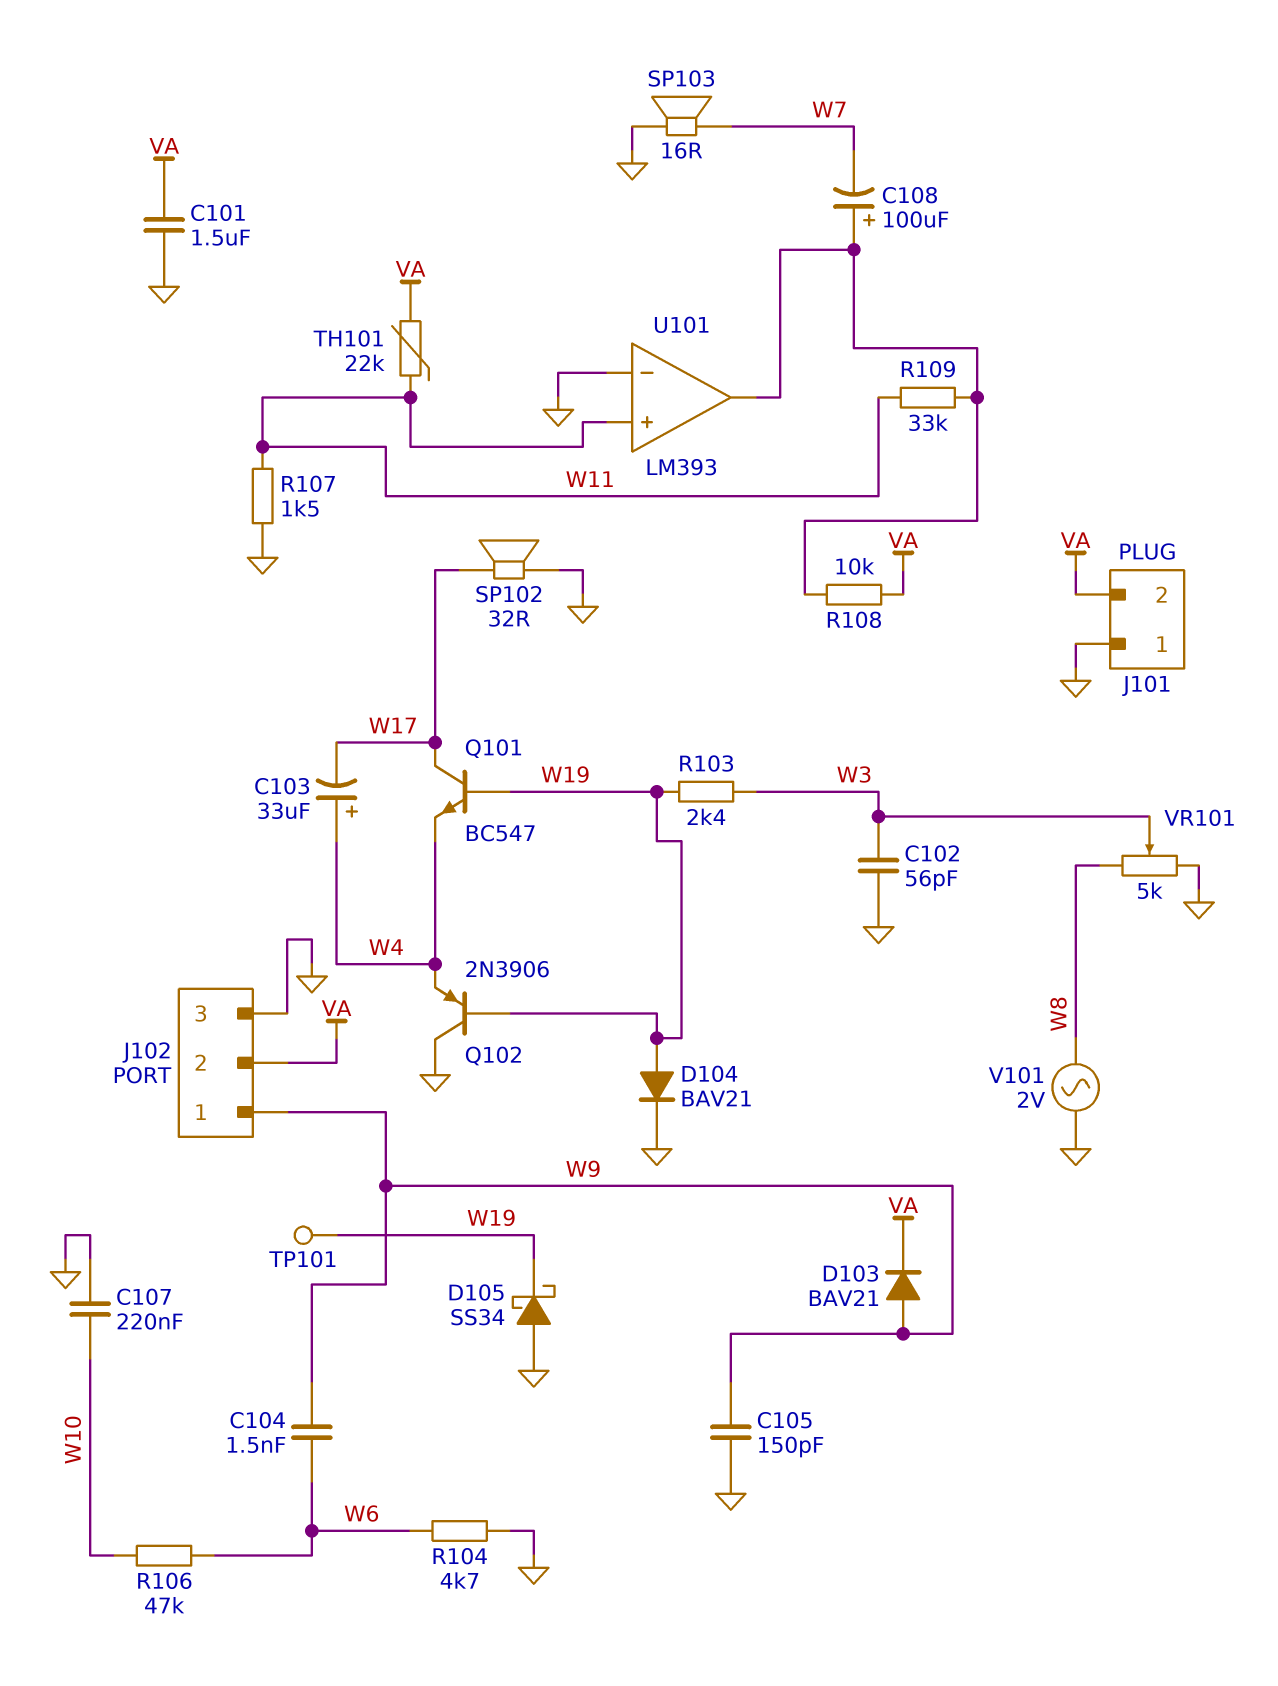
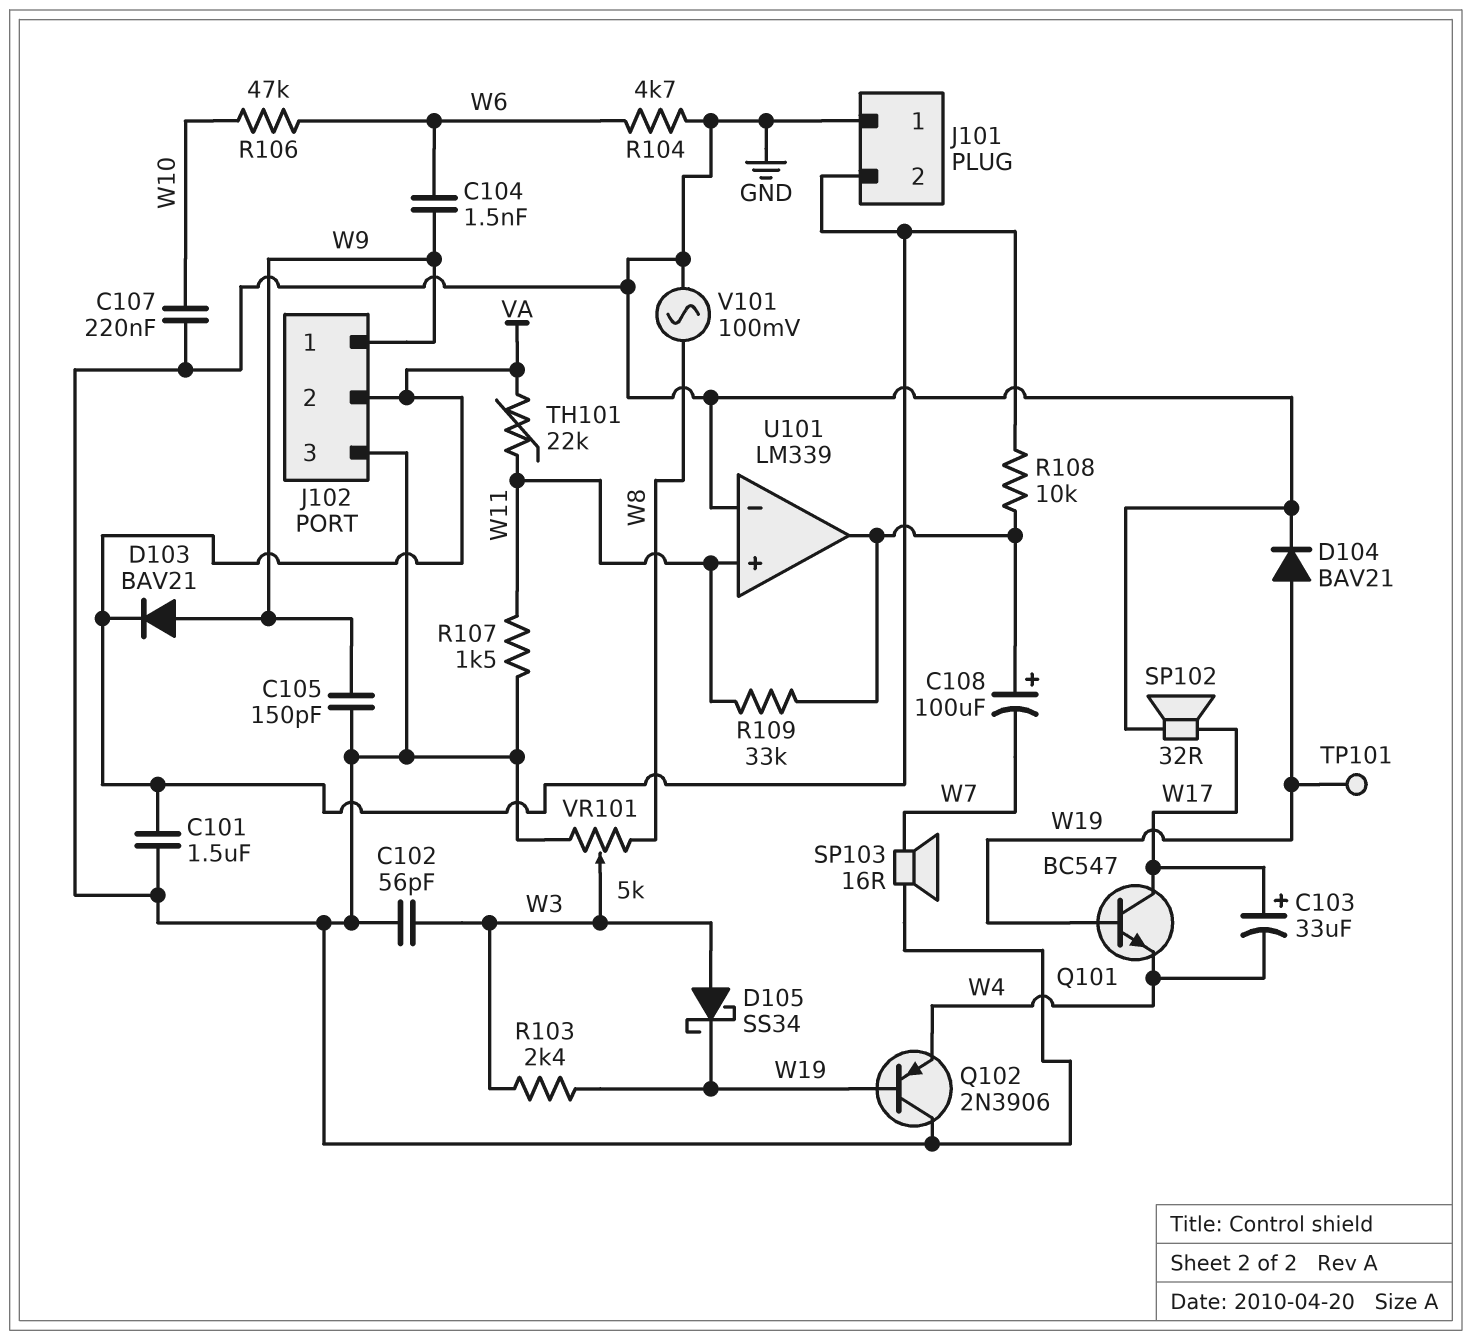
C103: 33uF (plus W4, minus W17) -> 33uF (plus W17, minus W4)
D105: schottky SS34 (A GND, K W19) -> schottky SS34 (A W3, K W19)
U101: LM393 -> LM339
V101: AC 2V (GND, W8) -> AC 100mV (GND, W8)

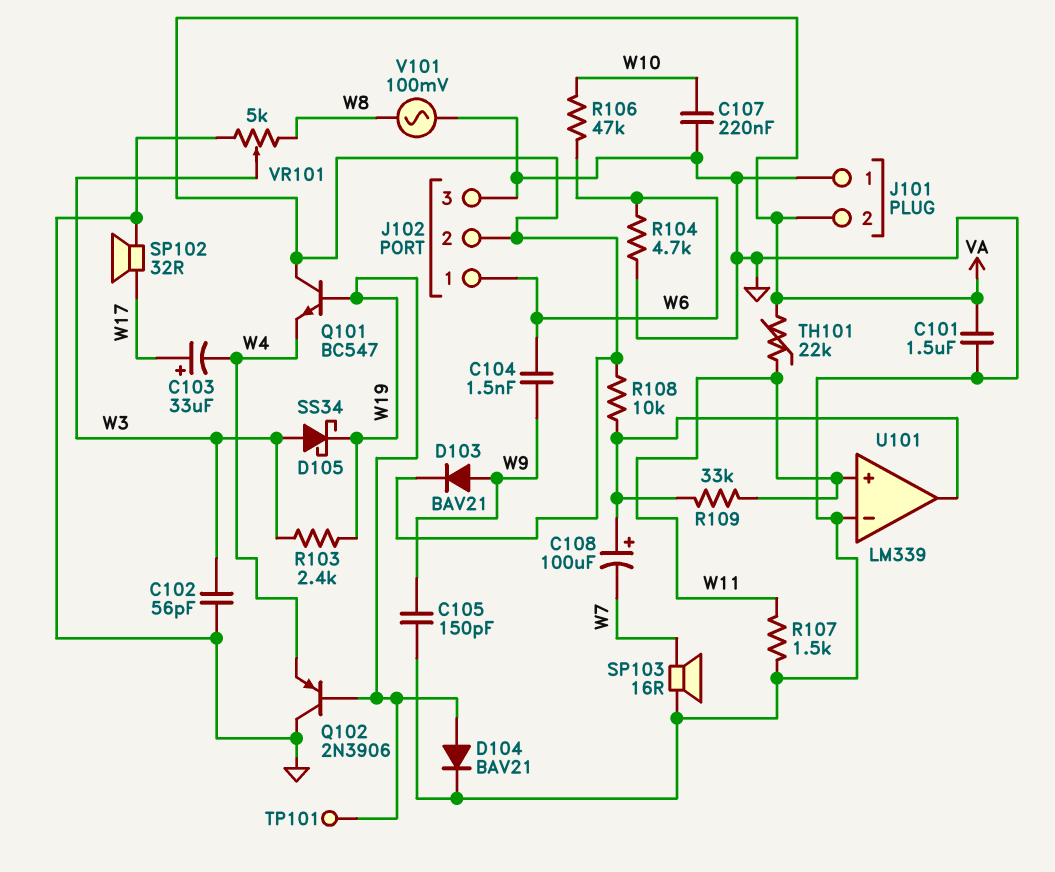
J102 pin 1: W9 -> W6
Q101: NPN BC547 (B W19, C W17, E W4) -> NPN BC547 (B W19, C VA, E W4)

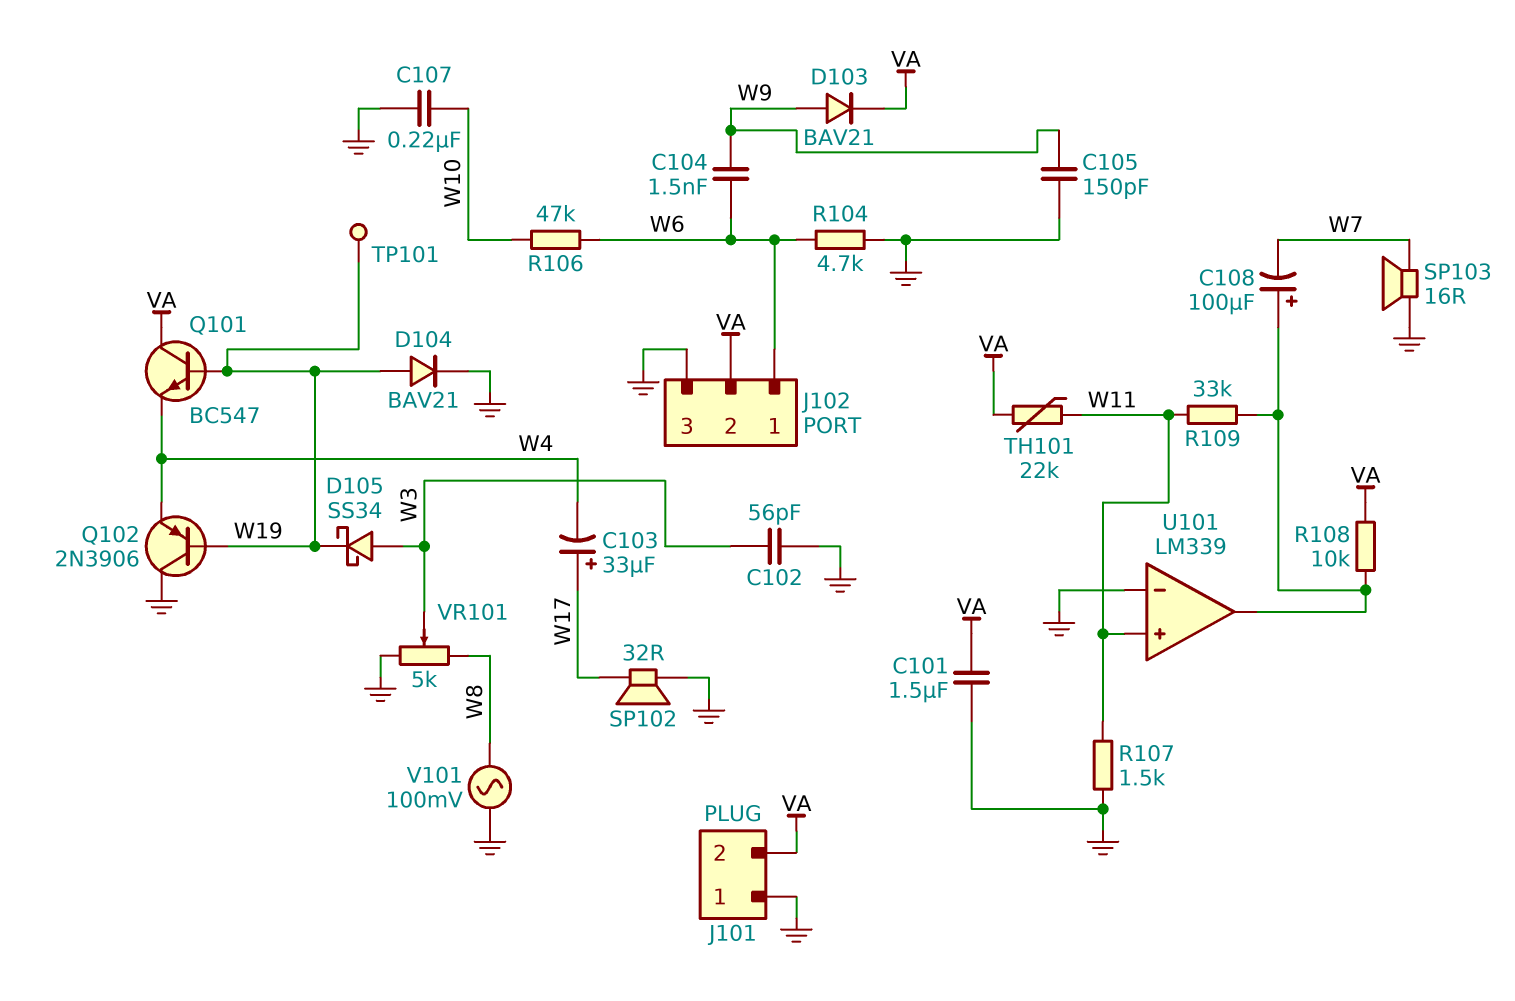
R103: 2.4k (W3, W19) -> none

